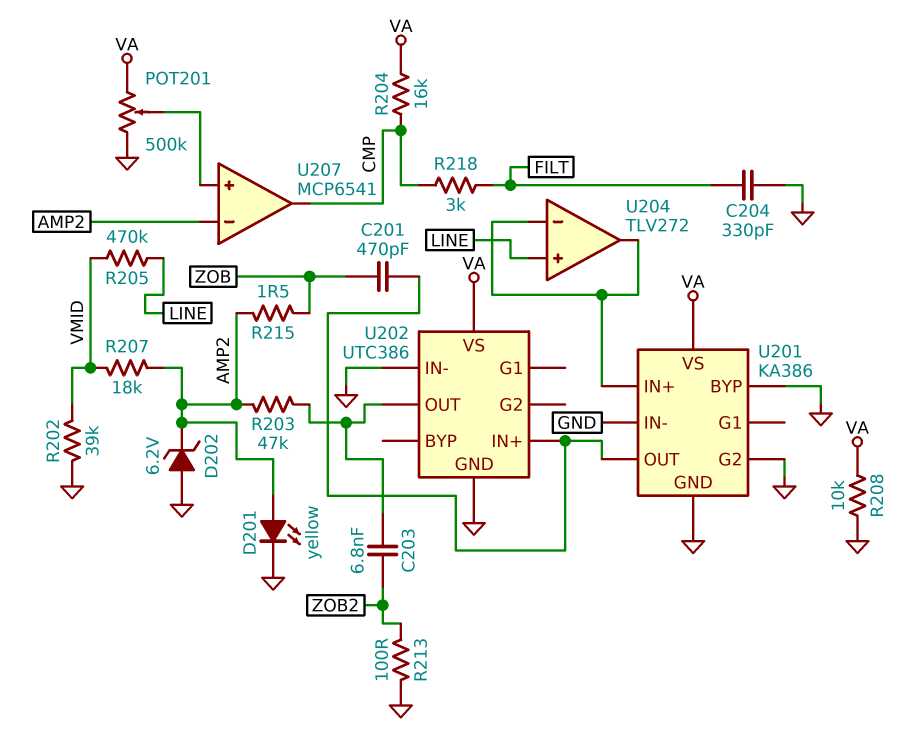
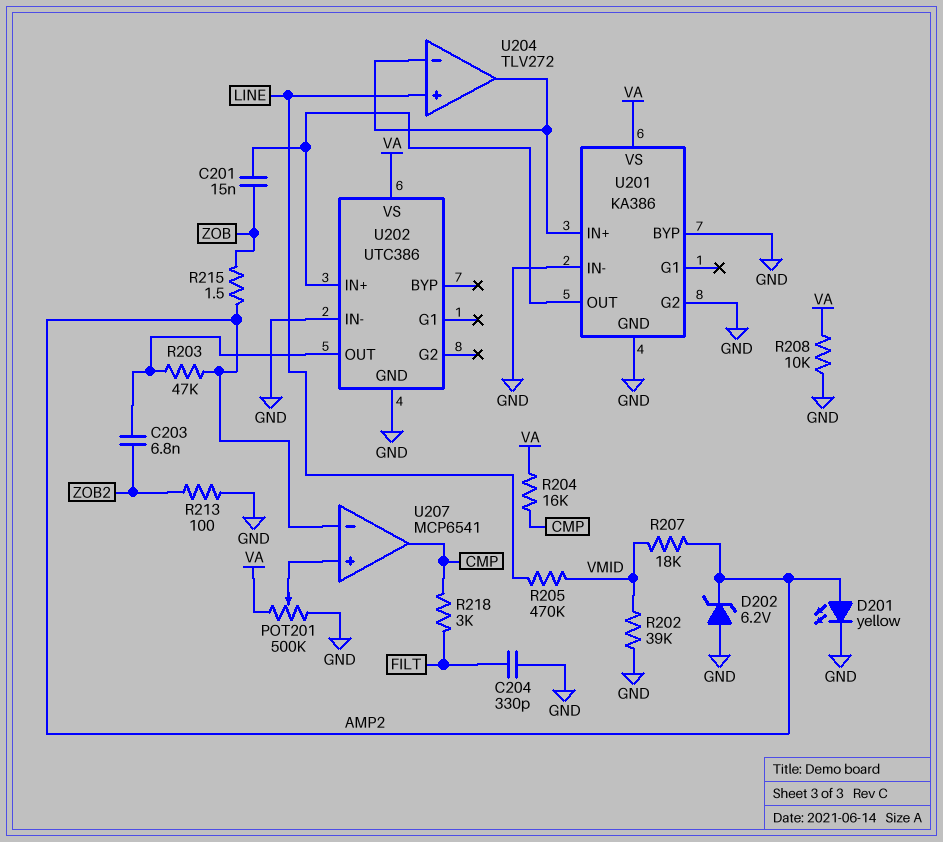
C201: 470pF (U201/OUT, ZOB) -> 15nF (U201/OUT, ZOB)

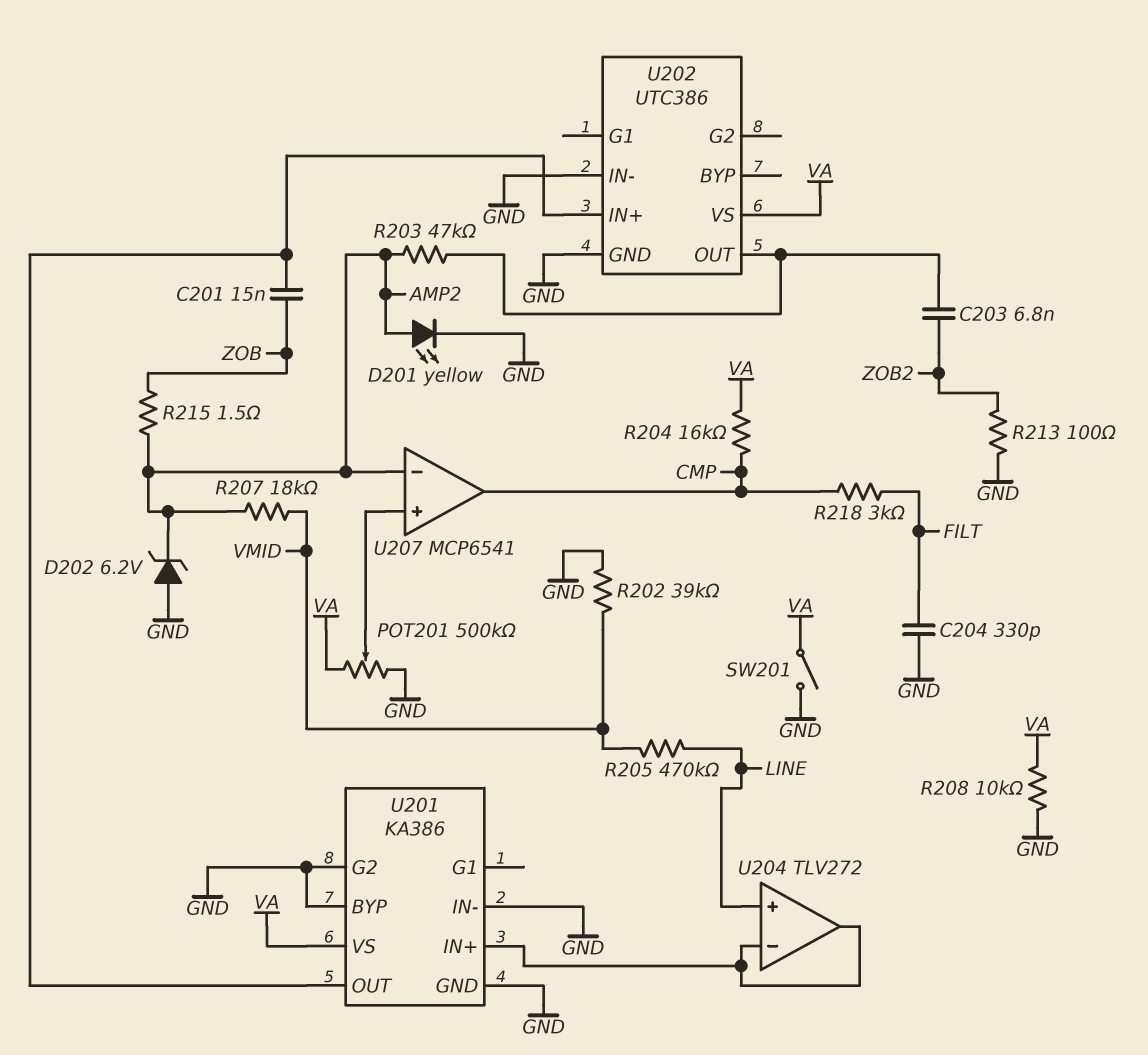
SW201: none -> switch (GND, VA)

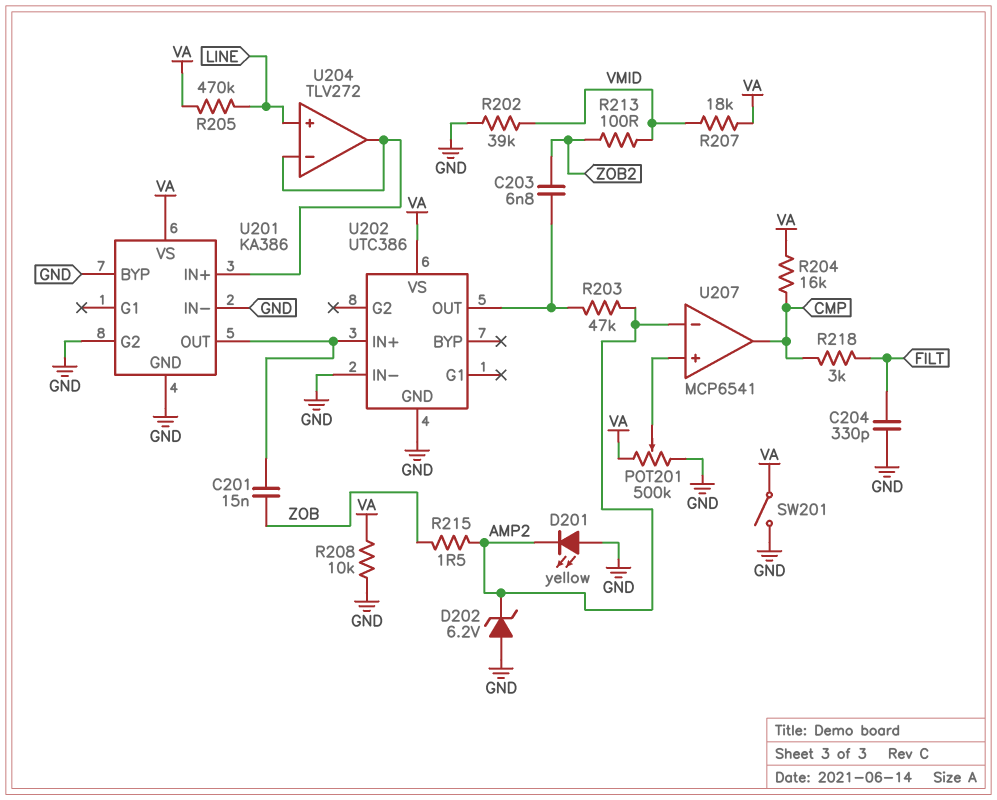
D201: LED yellow (A AMP2, K GND) -> LED yellow (A GND, K AMP2)
R205: 470k (LINE, VMID) -> 470k (LINE, VA)
R207: 18k (AMP2, VMID) -> 18k (VA, VMID)
R213: 100 (GND, ZOB2) -> 100 (VMID, ZOB2)

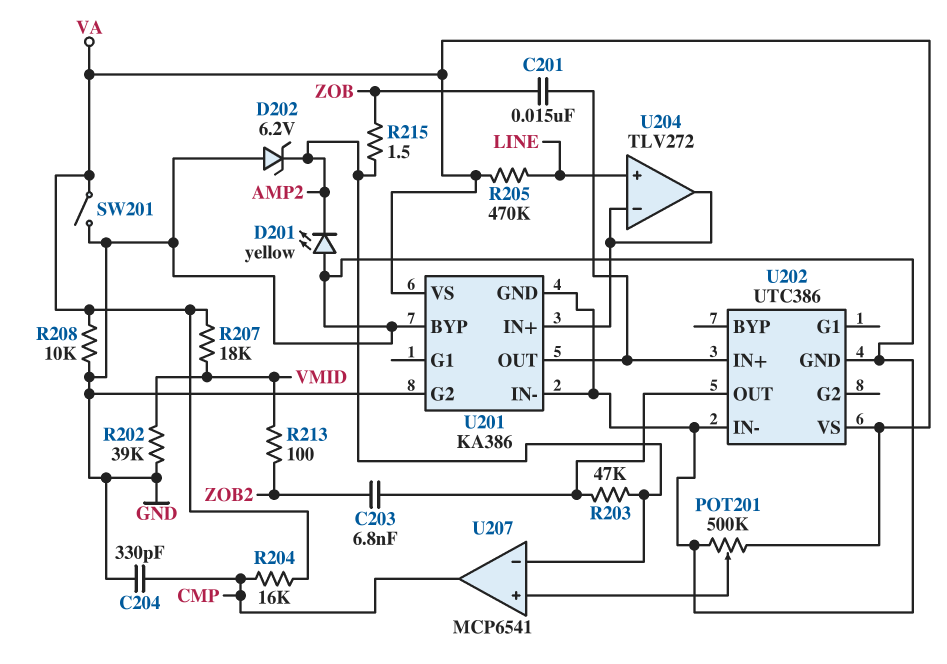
C204: 330pF (FILT, GND) -> 330pF (CMP, GND)
R218: 3k (CMP, FILT) -> none

